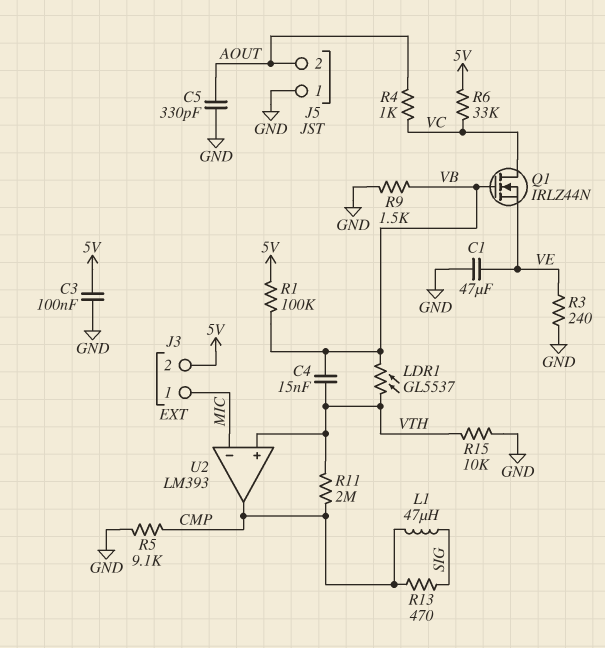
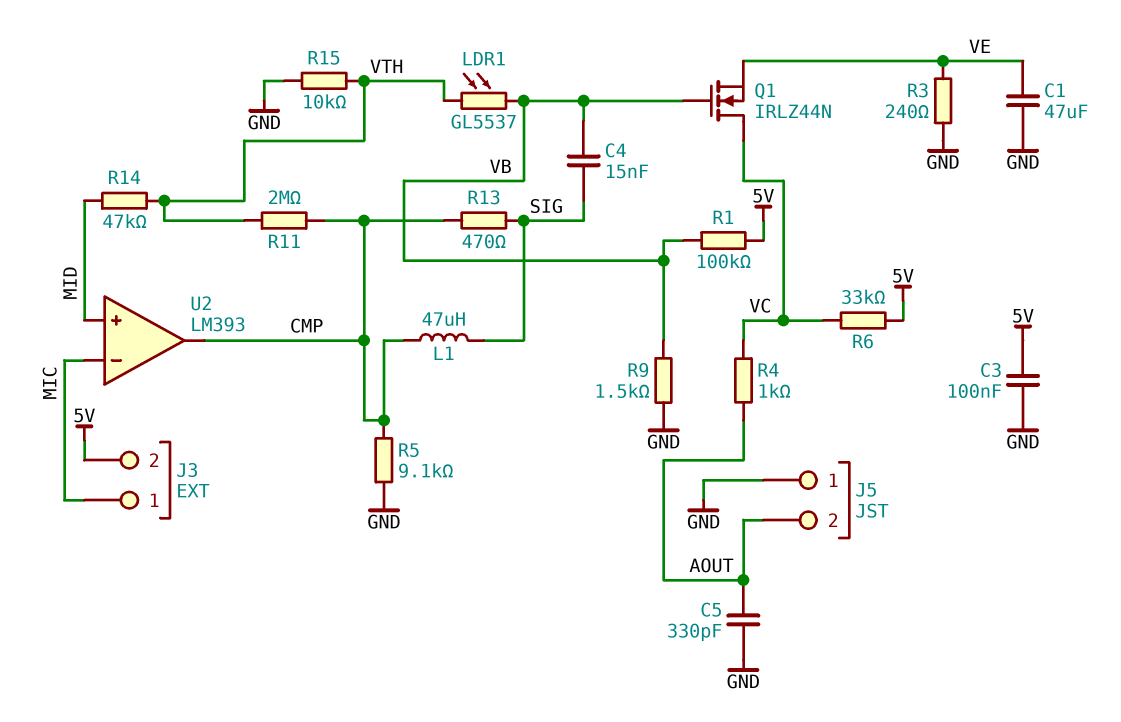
C4: 15nF (VB, VTH) -> 15nF (SIG, VB)
R14: none -> 47k (MID, VTH)
U2 pin in+: VTH -> MID

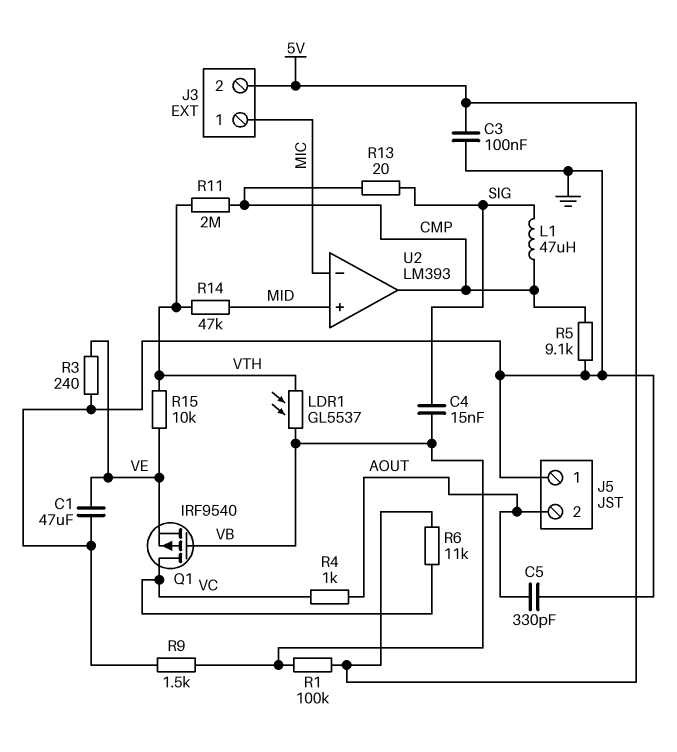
Q1: NMOS IRLZ44N (G VB, D VC, S VE) -> PMOS IRF9540 (G VB, D VC, S VE)
R6: 33k (5V, VC) -> 11k (5V, VC)
R13: 470 (CMP, SIG) -> 20 (CMP, SIG)
R15: 10k (GND, VTH) -> 10k (VE, VTH)

